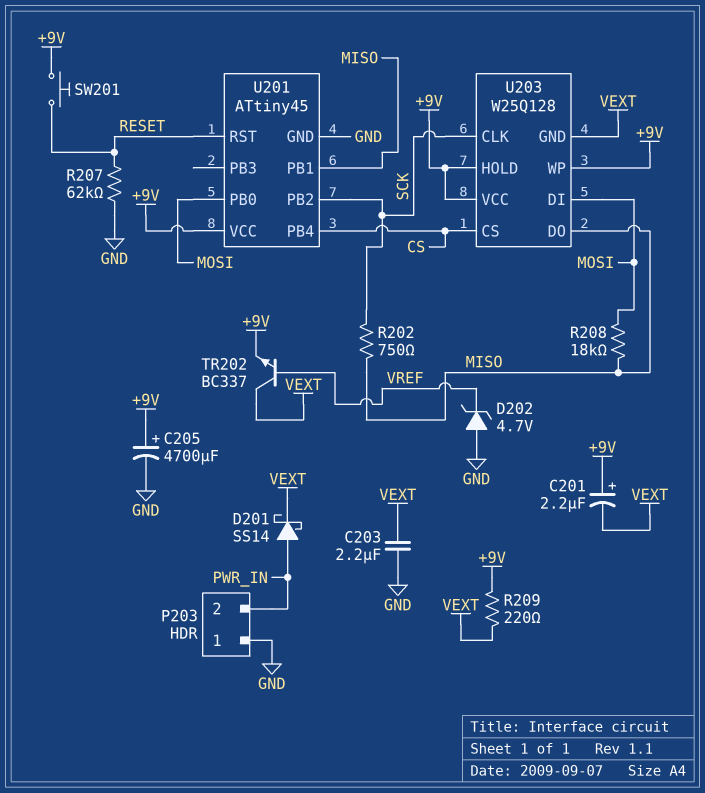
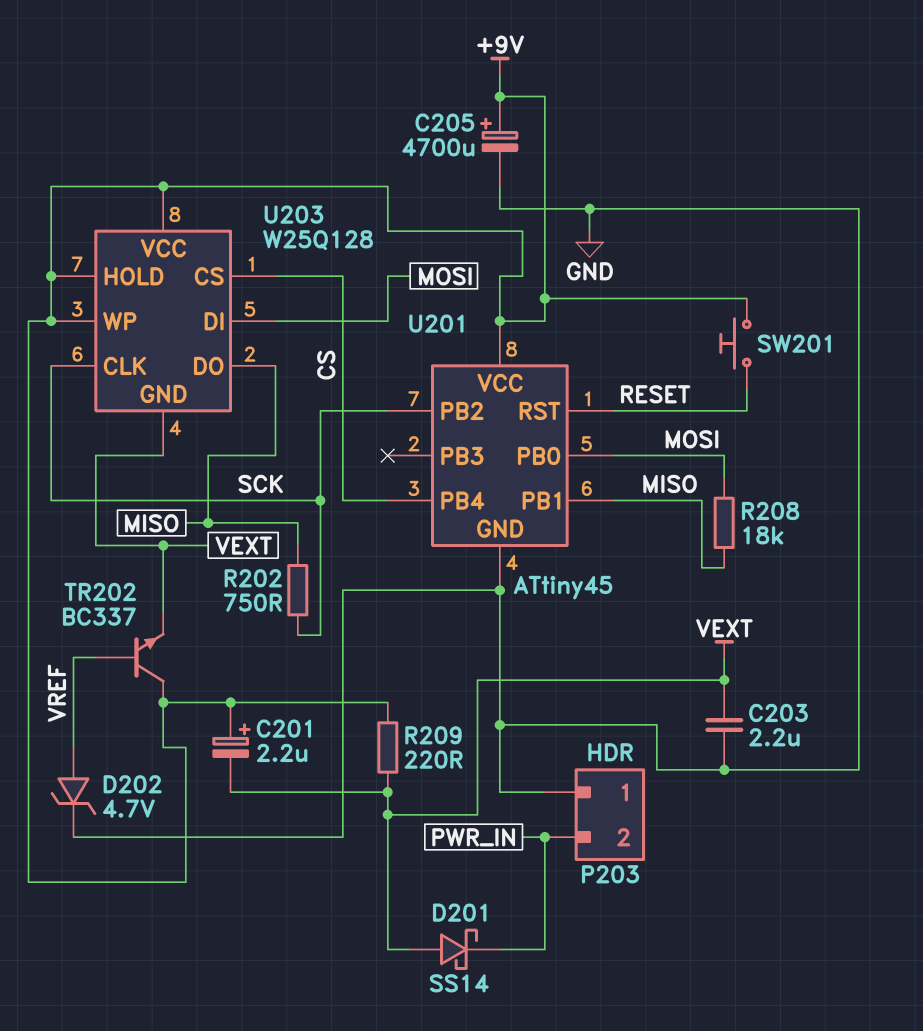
D201: schottky SS14 (A PWR_IN, K VEXT) -> schottky SS14 (A VEXT, K PWR_IN)
D202: zener 4.7V (A GND, K VREF) -> zener 4.7V (A VREF, K GND)
R207: 62k (GND, RESET) -> none
TR202: NPN BC337 (B VREF, C VEXT, E +9V) -> NPN BC337 (B VREF, C +9V, E VEXT)

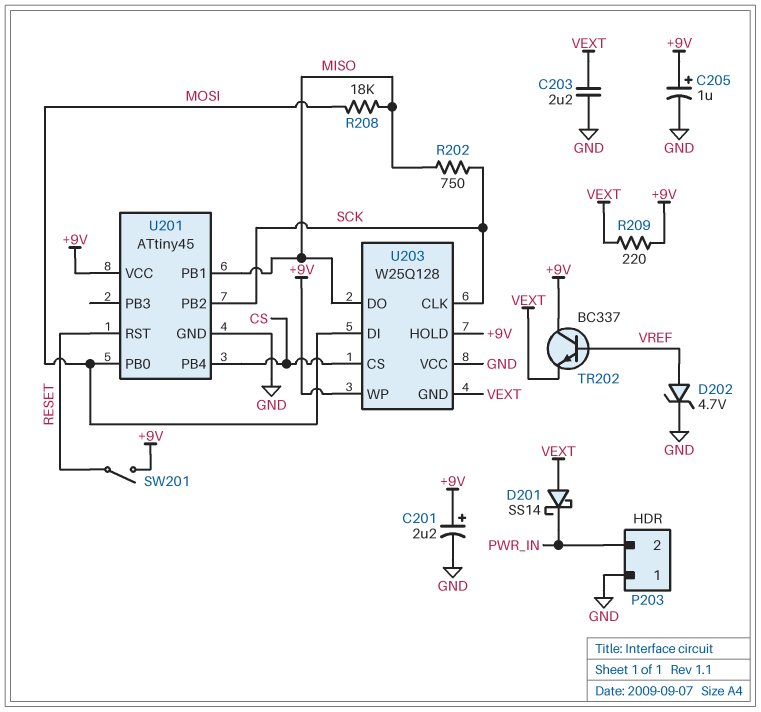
C201: 2.2uF (plus +9V, minus VEXT) -> 2.2uF (plus +9V, minus GND)
C205: 4700uF (plus +9V, minus GND) -> 1uF (plus +9V, minus GND)
SW201: button (+9V, RESET) -> switch (+9V, RESET)
U203 pin VCC: +9V -> GND

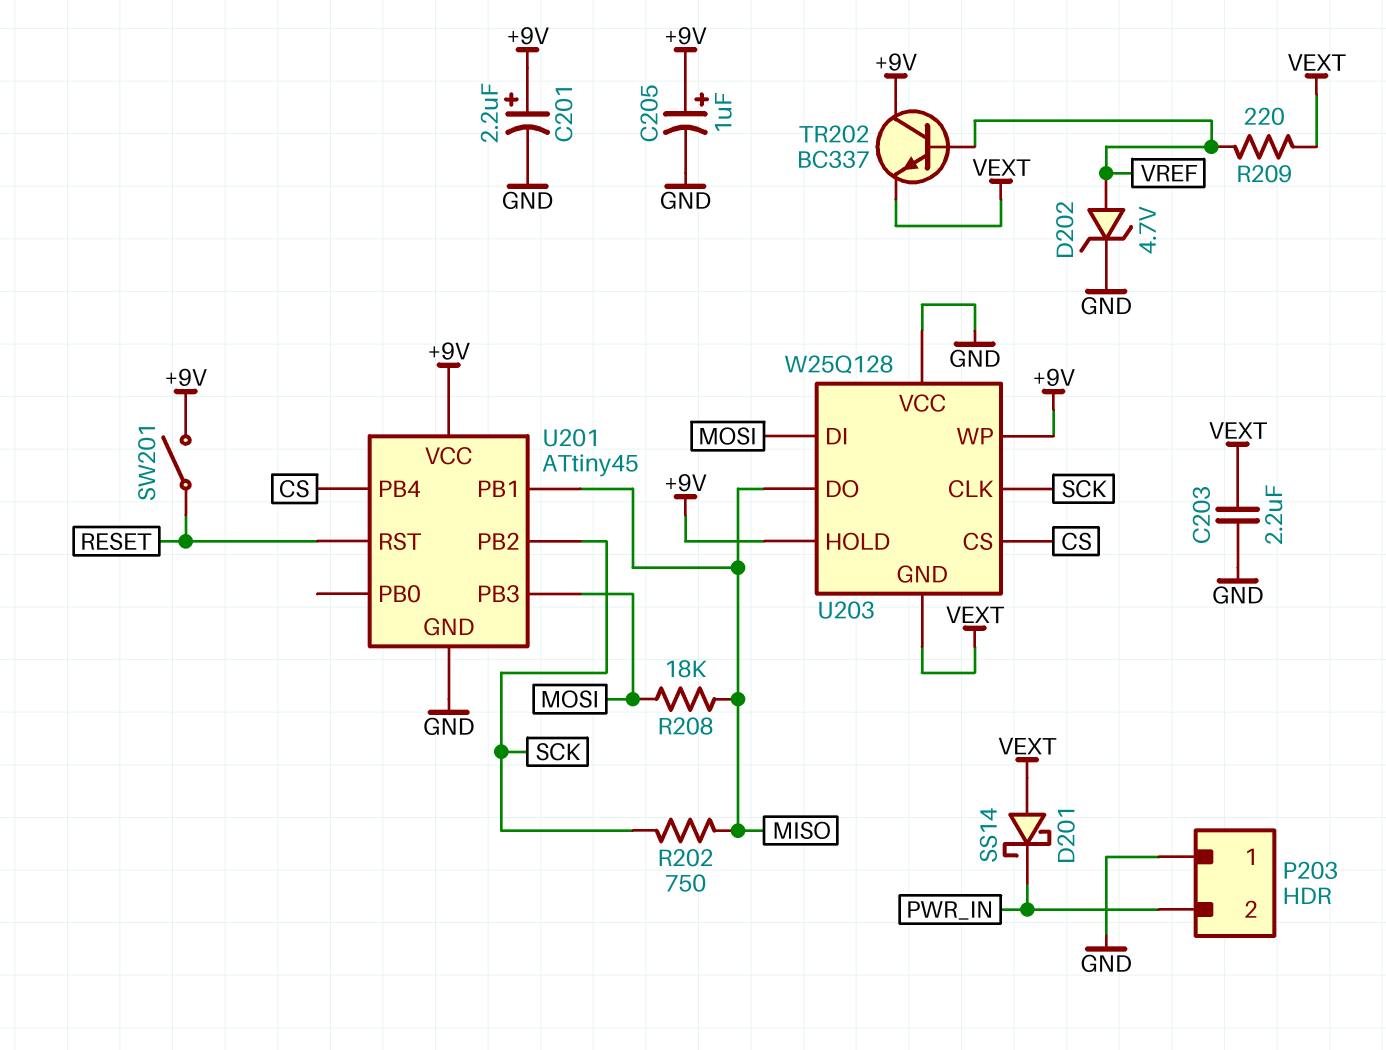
R209: 220 (+9V, VEXT) -> 220 (VEXT, VREF)
U201 pin PB0: MOSI -> none
U201 pin PB3: none -> MOSI

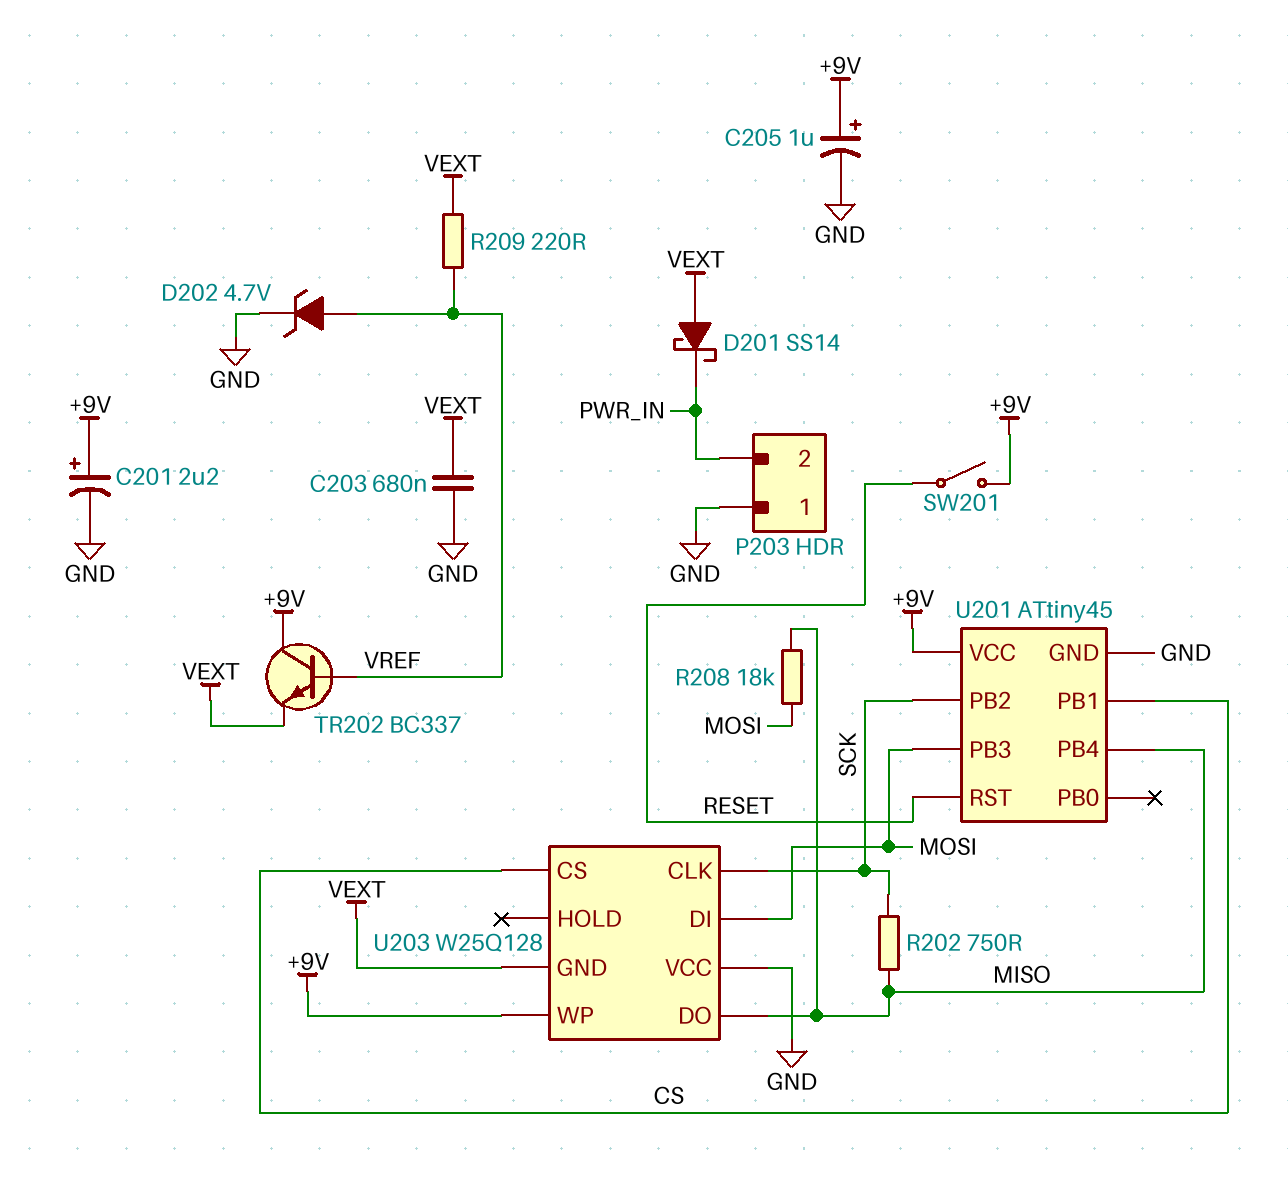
C203: 2.2uF (GND, VEXT) -> 680nF (GND, VEXT)
U201 pin PB1: MISO -> CS
U201 pin PB4: CS -> MISO
U203 pin HOLD: +9V -> none

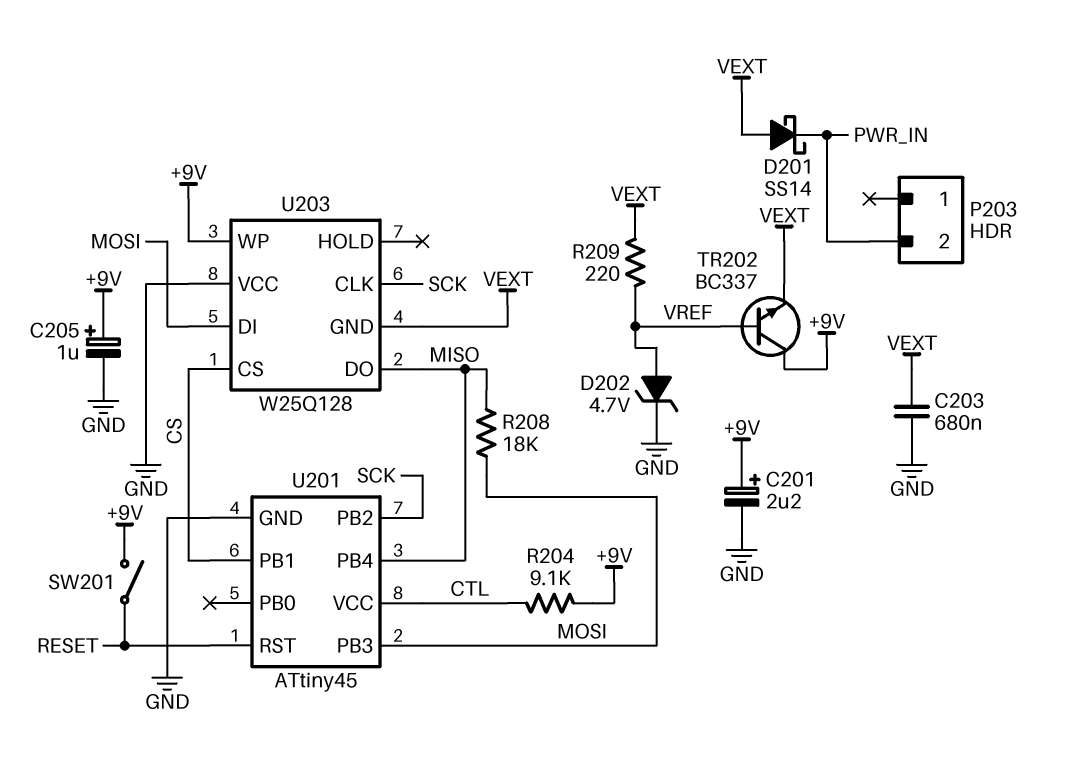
P203 pin 1: GND -> none
R202: 750 (MISO, SCK) -> none
R204: none -> 9.1k (+9V, CTL)
U201 pin VCC: +9V -> CTL

